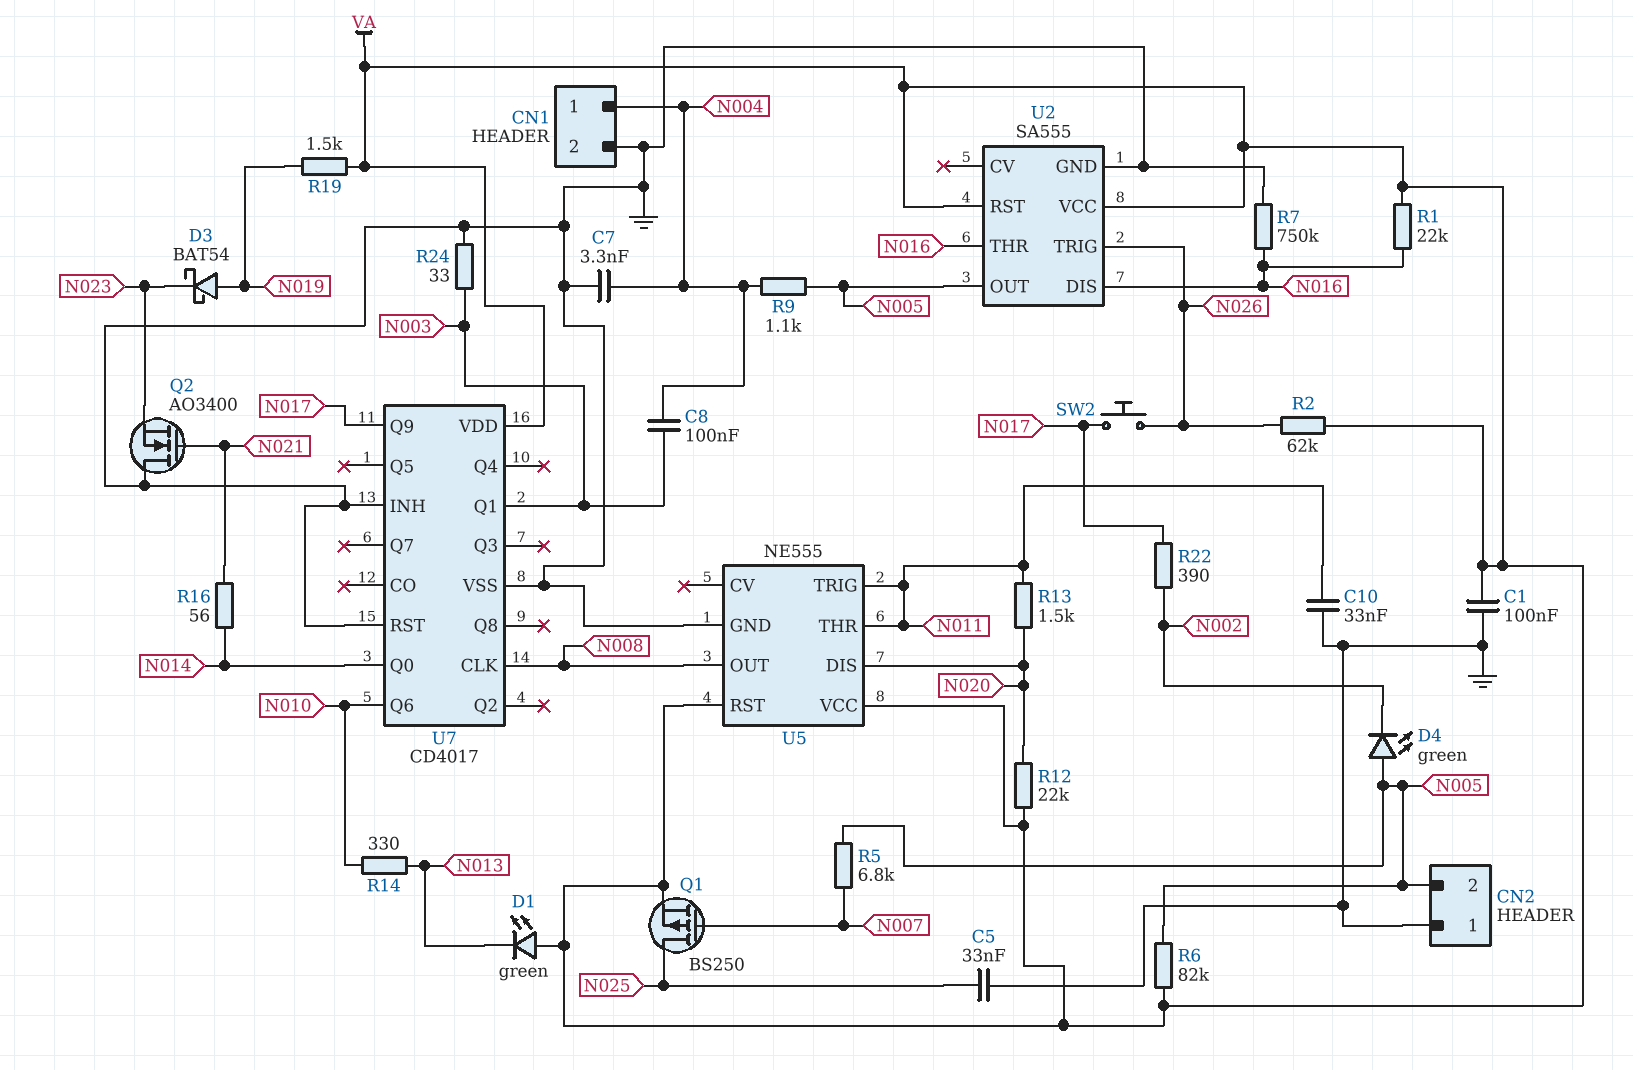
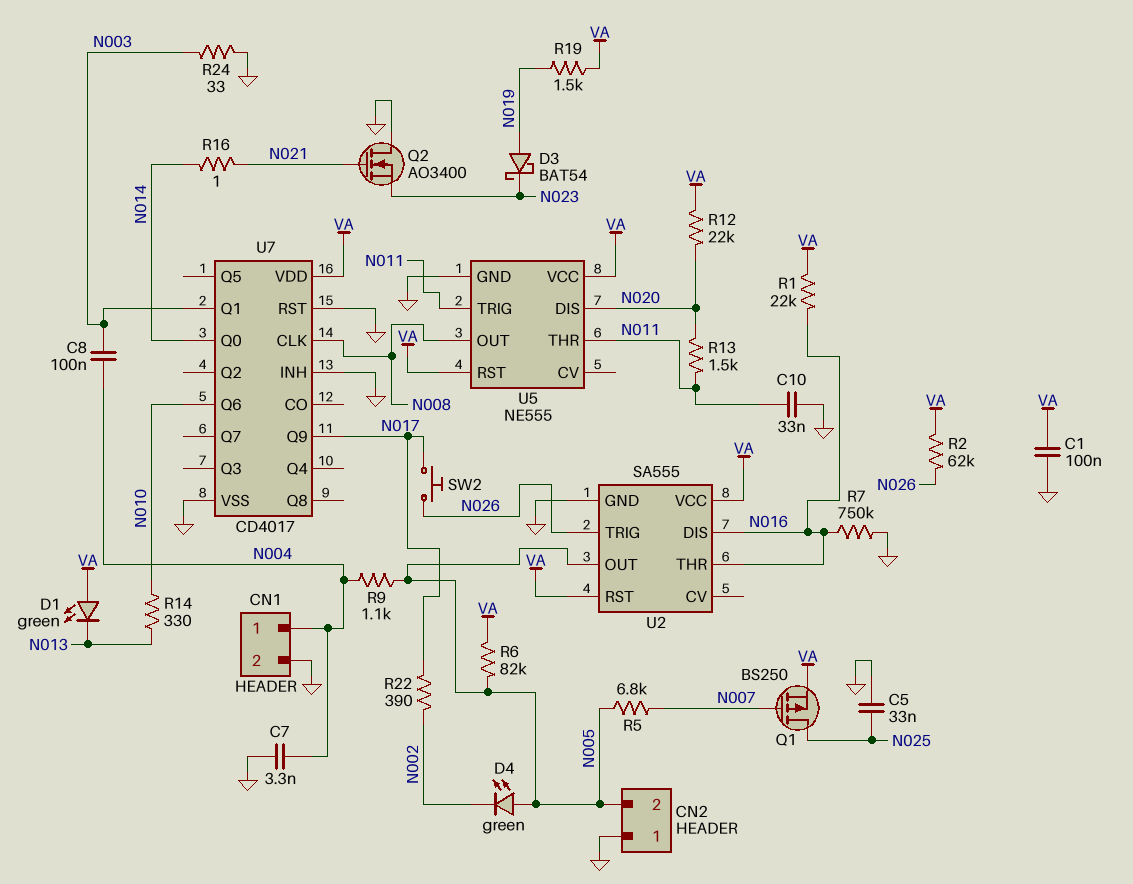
R16: 56 (N014, N021) -> 1 (N014, N021)

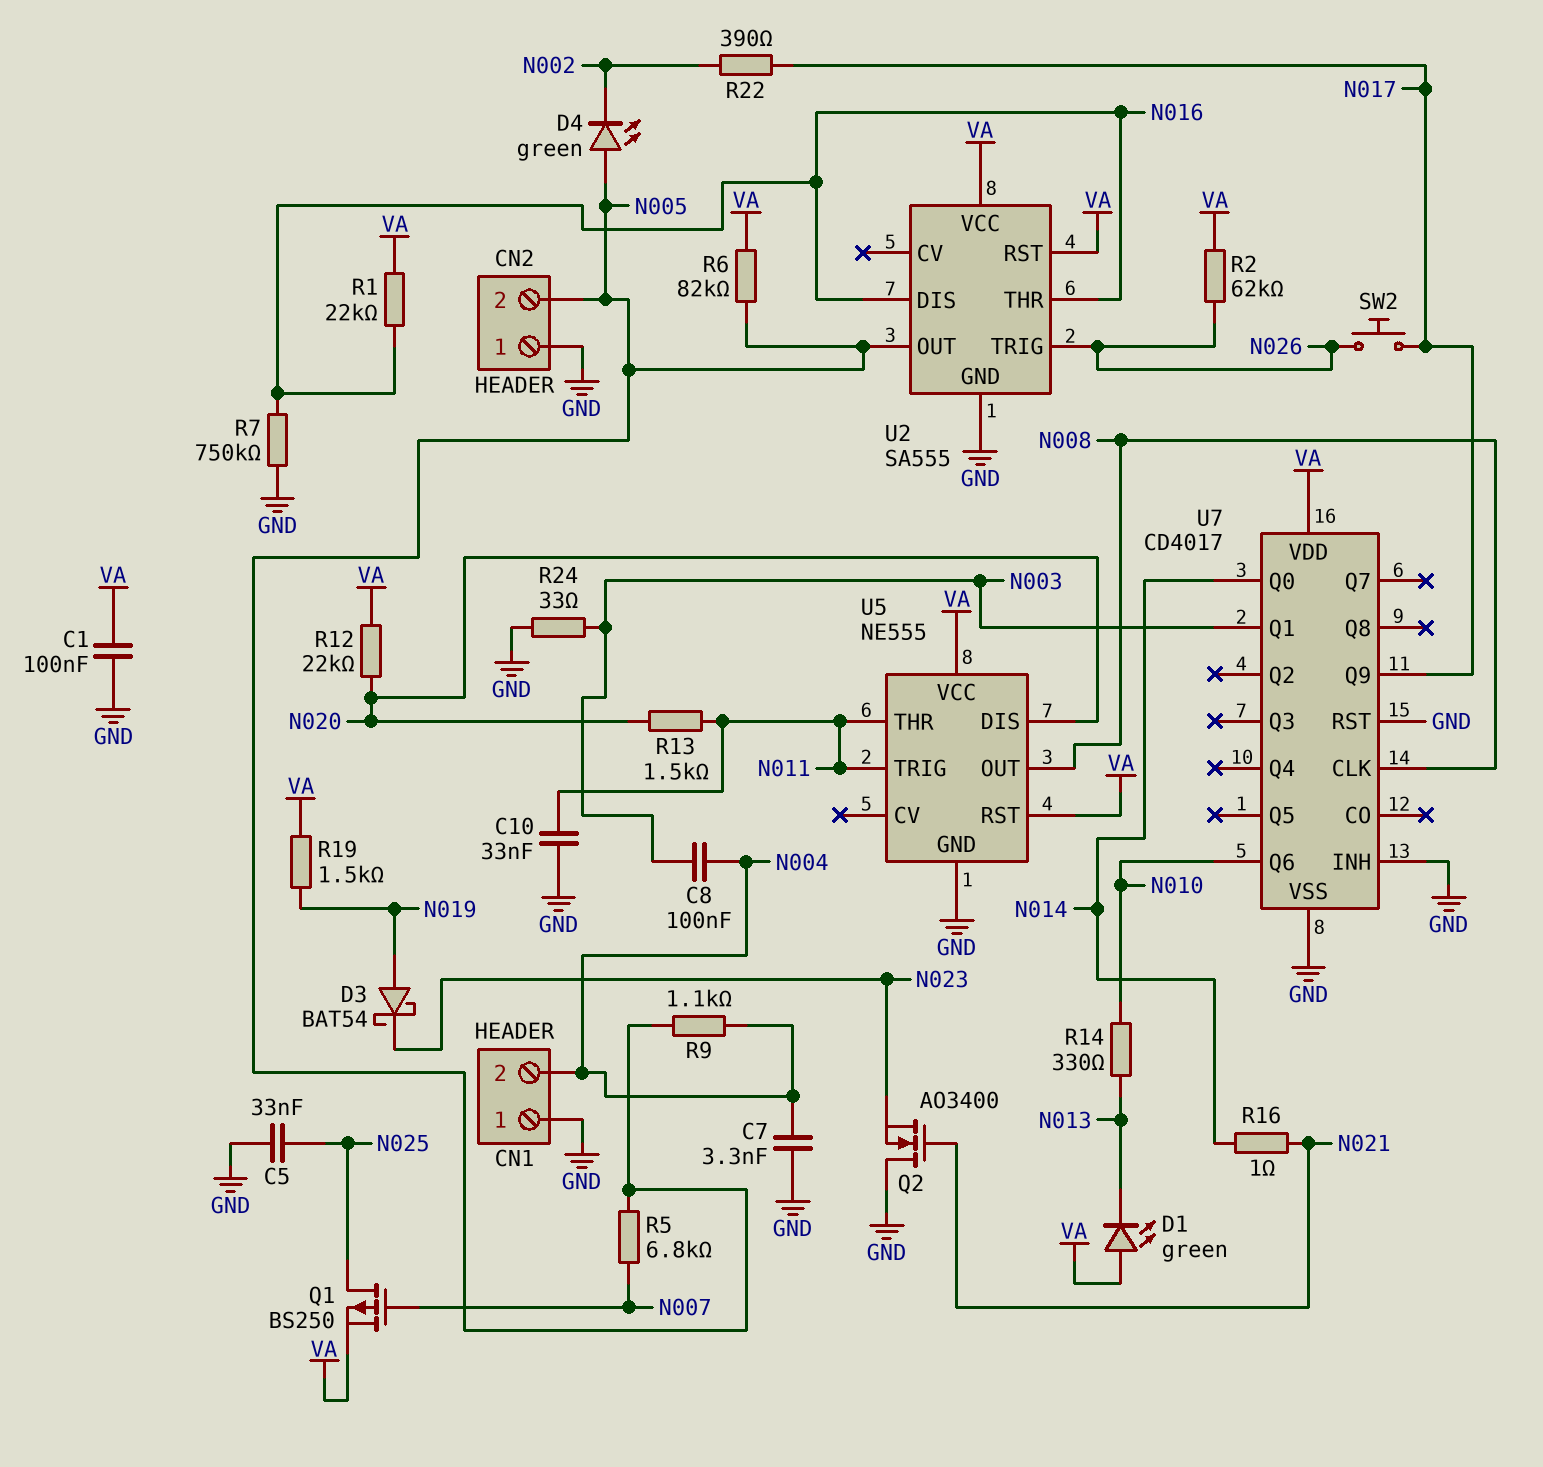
CN1 pin 1: N004 -> GND
CN1 pin 2: GND -> N004

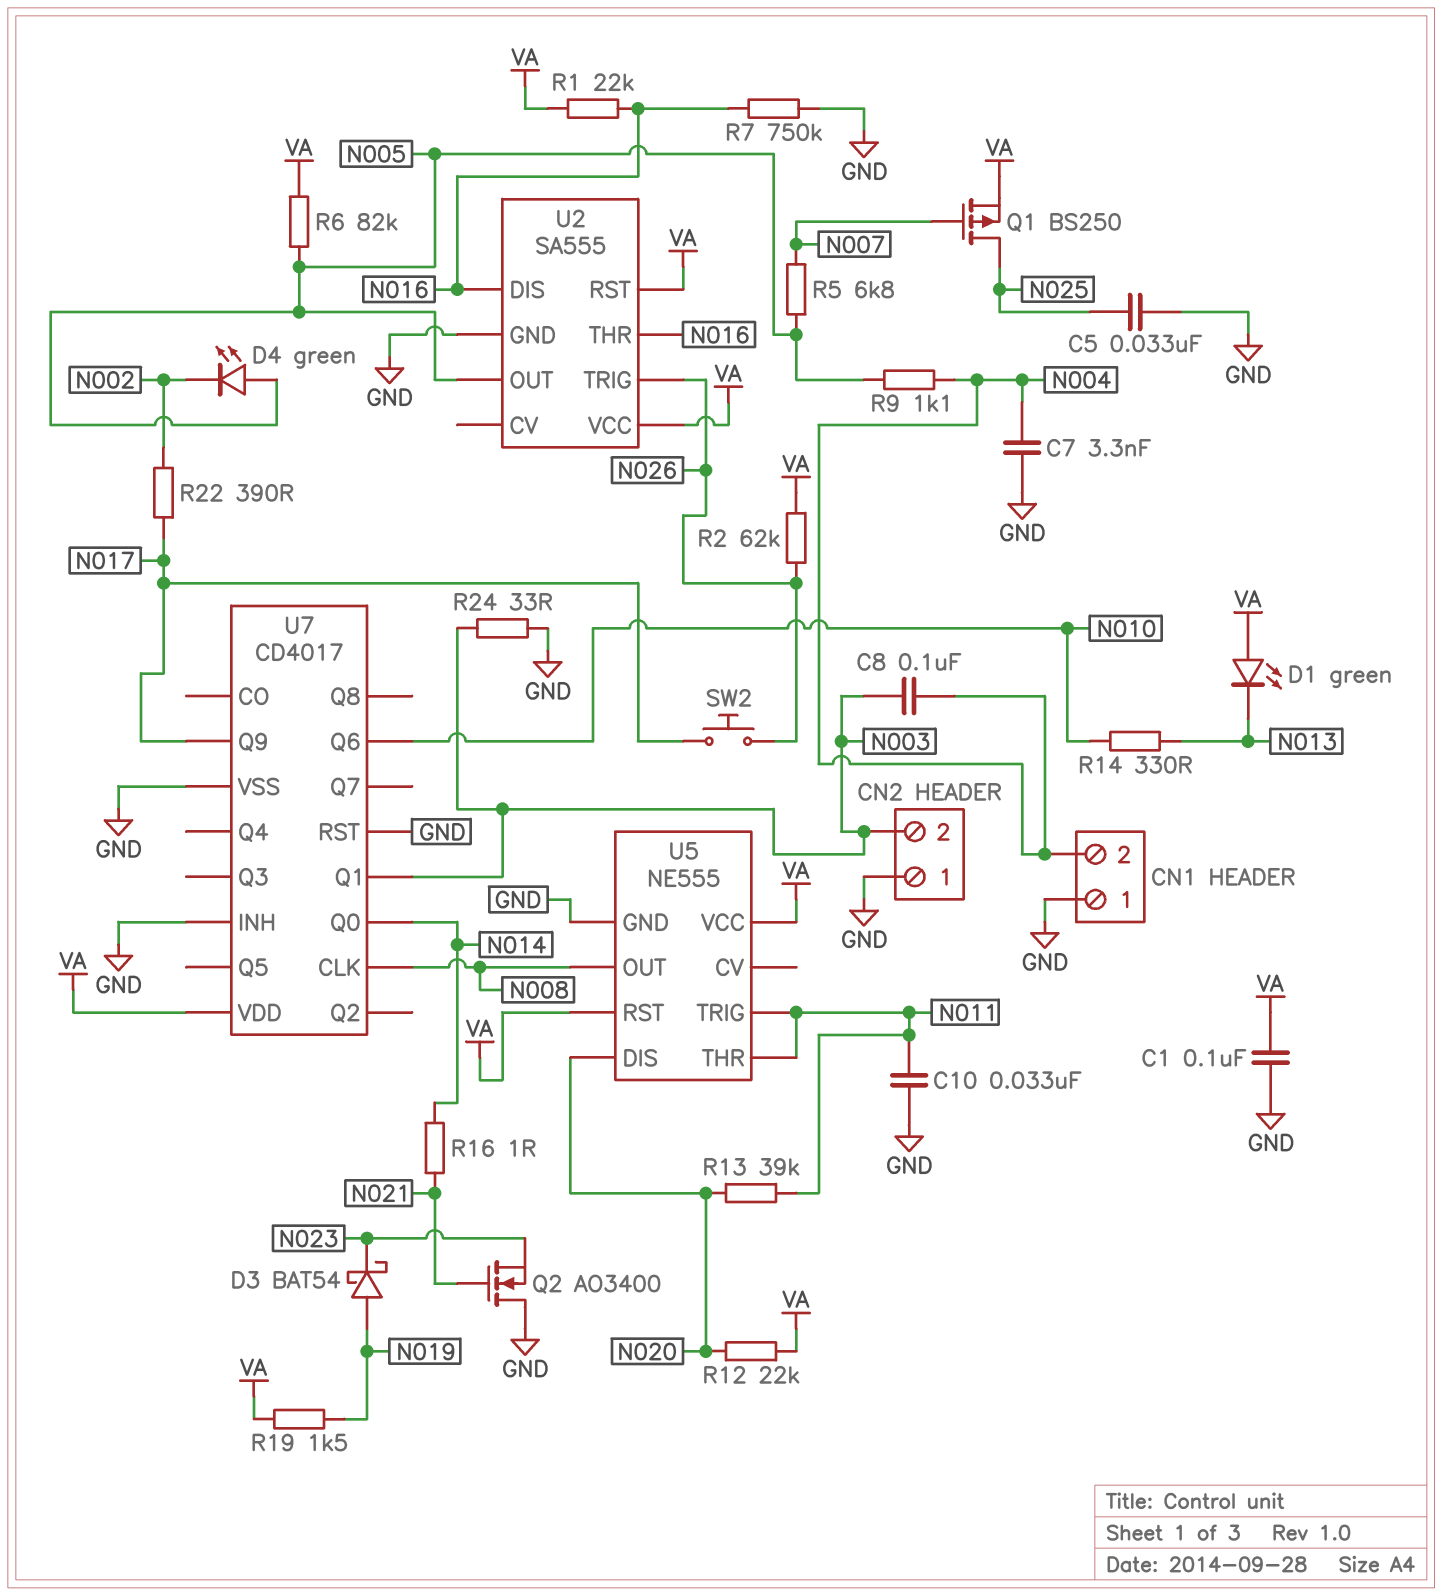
CN2 pin 2: N005 -> N003
R13: 1.5k (N011, N020) -> 39k (N011, N020)

